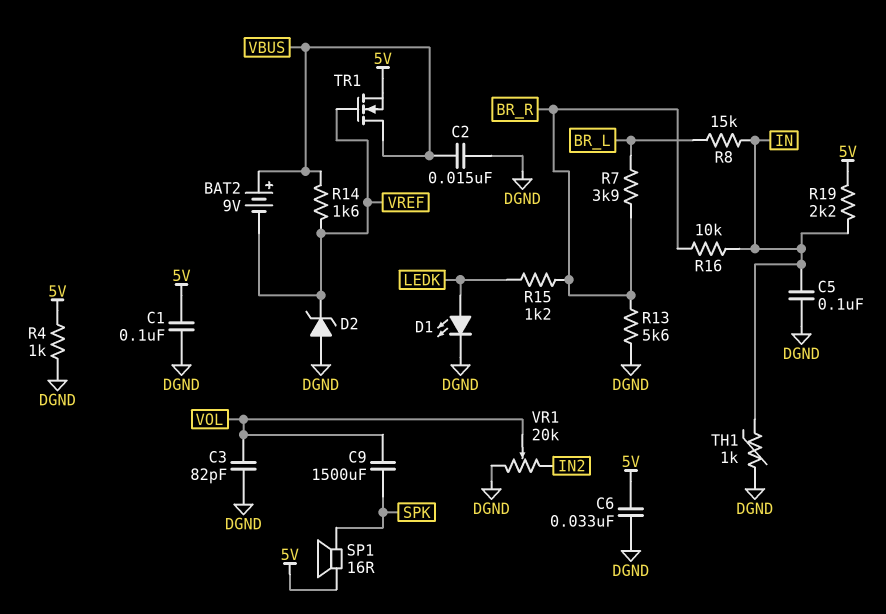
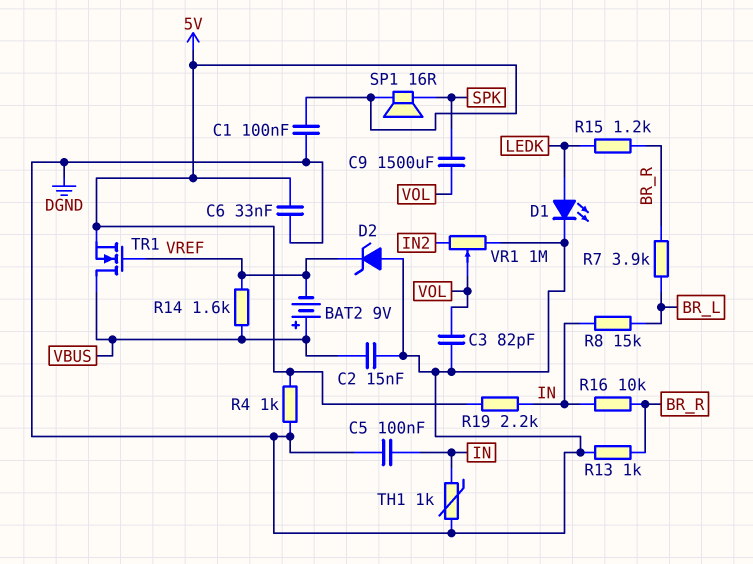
R13: 5.6k (BR_R, DGND) -> 1k (BR_R, DGND)
VR1: 20k (DGND, IN2, wiper VOL) -> 1M (DGND, IN2, wiper VOL)

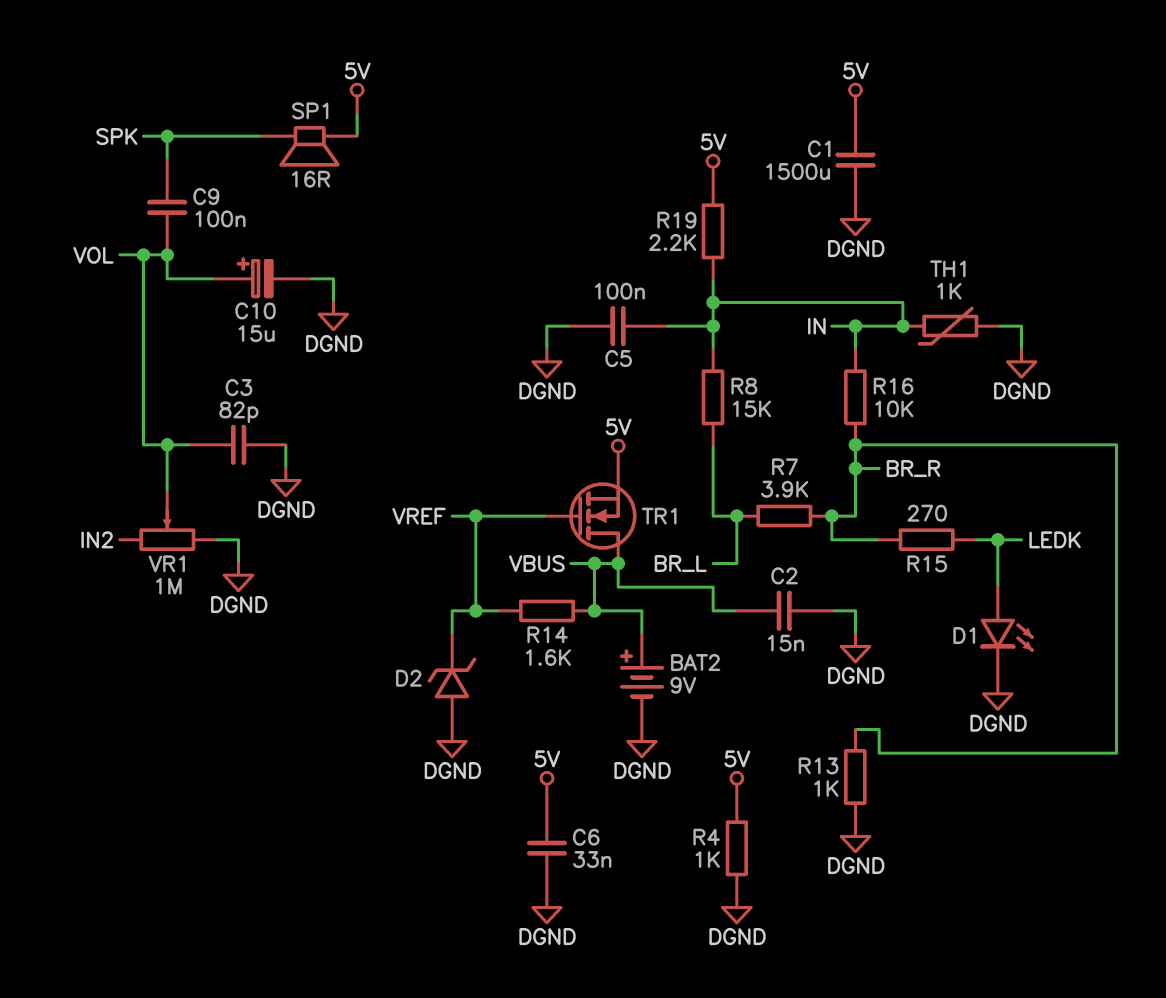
BAT2: 9V (plus VBUS, minus VREF) -> 9V (plus VBUS, minus DGND)
C1: 100nF (5V, DGND) -> 1500uF (5V, DGND)
C9: 1500uF (SPK, VOL) -> 100nF (SPK, VOL)
C10: none -> 15uF (plus VOL, minus DGND)
R15: 1.2k (BR_R, LEDK) -> 270 (BR_R, LEDK)

